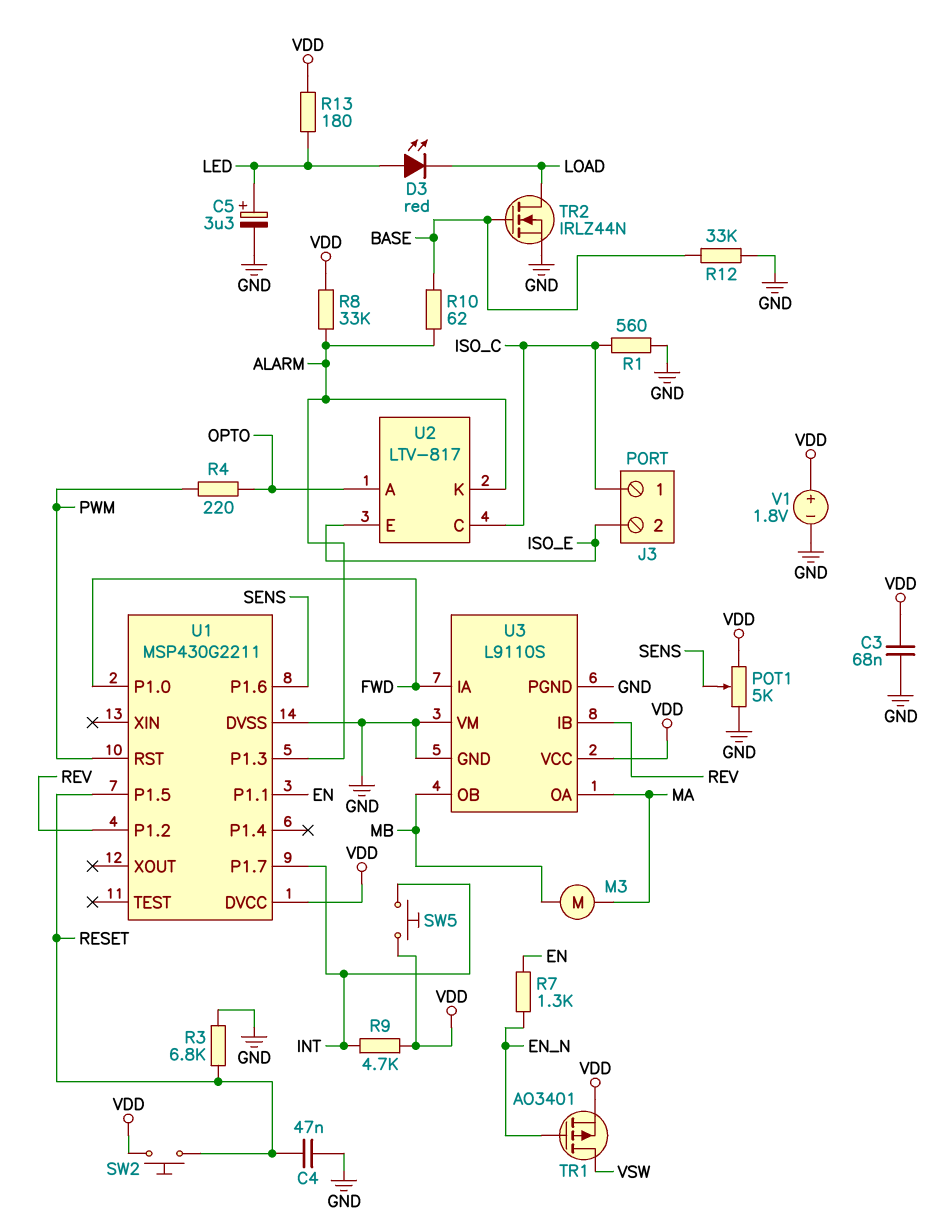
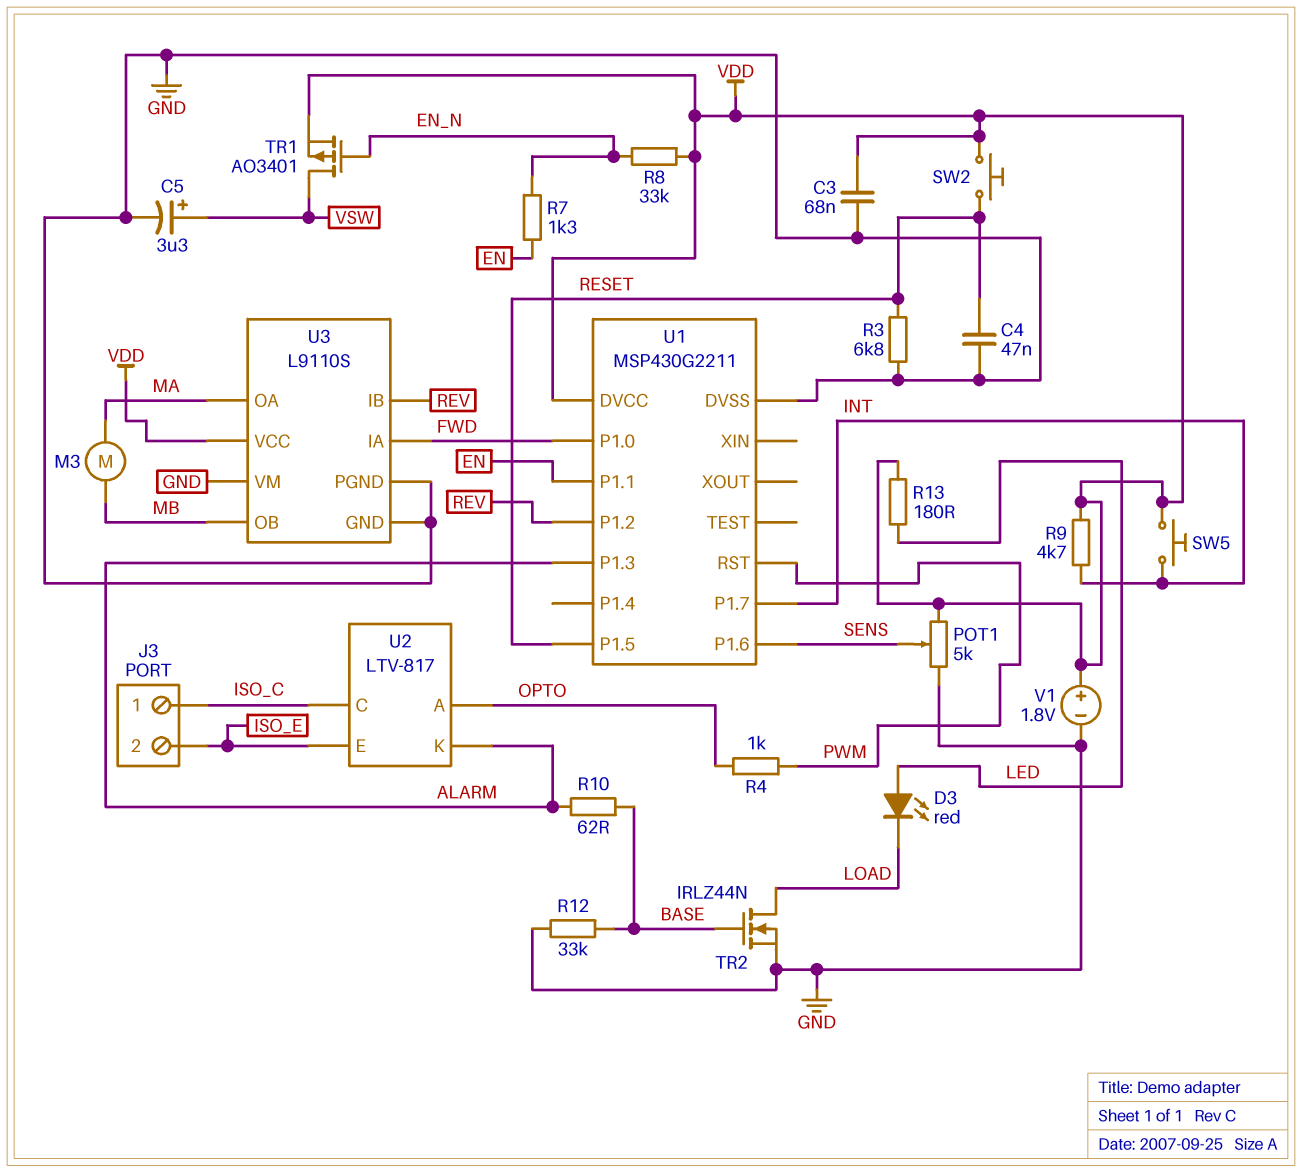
C5: 3.3uF (plus LED, minus GND) -> 3.3uF (plus VSW, minus GND)
R1: 560 (GND, ISO_C) -> none
R4: 220 (OPTO, PWM) -> 1k (OPTO, PWM)
R8: 33k (ALARM, VDD) -> 33k (EN_N, VDD)

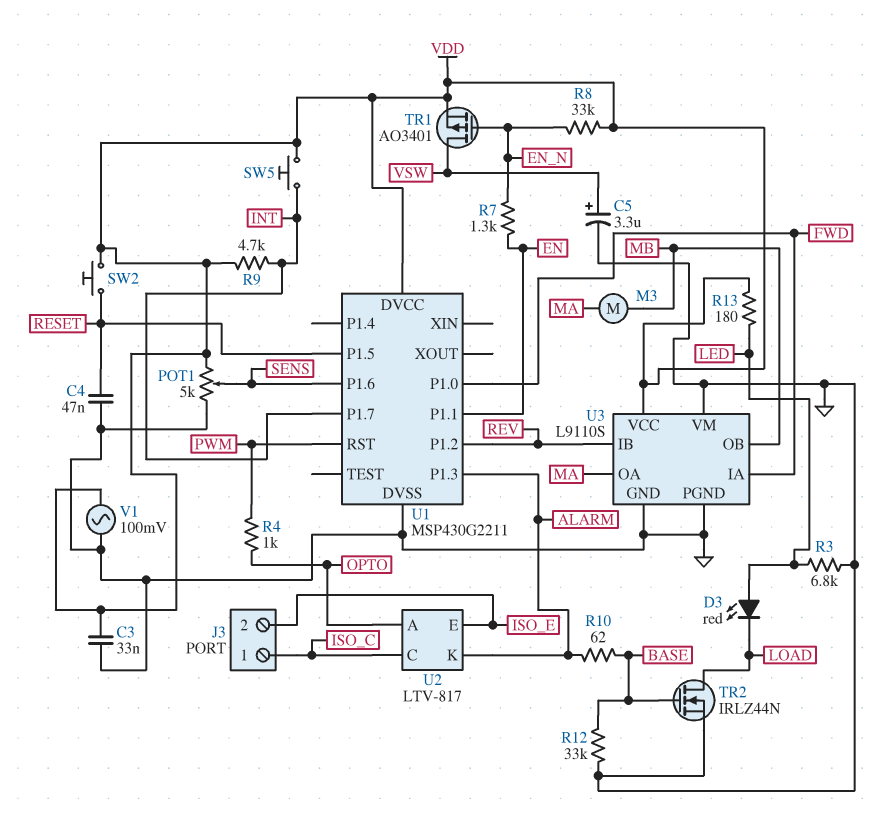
C3: 68nF (GND, VDD) -> 33nF (GND, VDD)
R3: 6.8k (GND, RESET) -> 6.8k (GND, LED)
V1: 1.8V (plus VDD, minus GND) -> AC 100mV (GND, VDD)

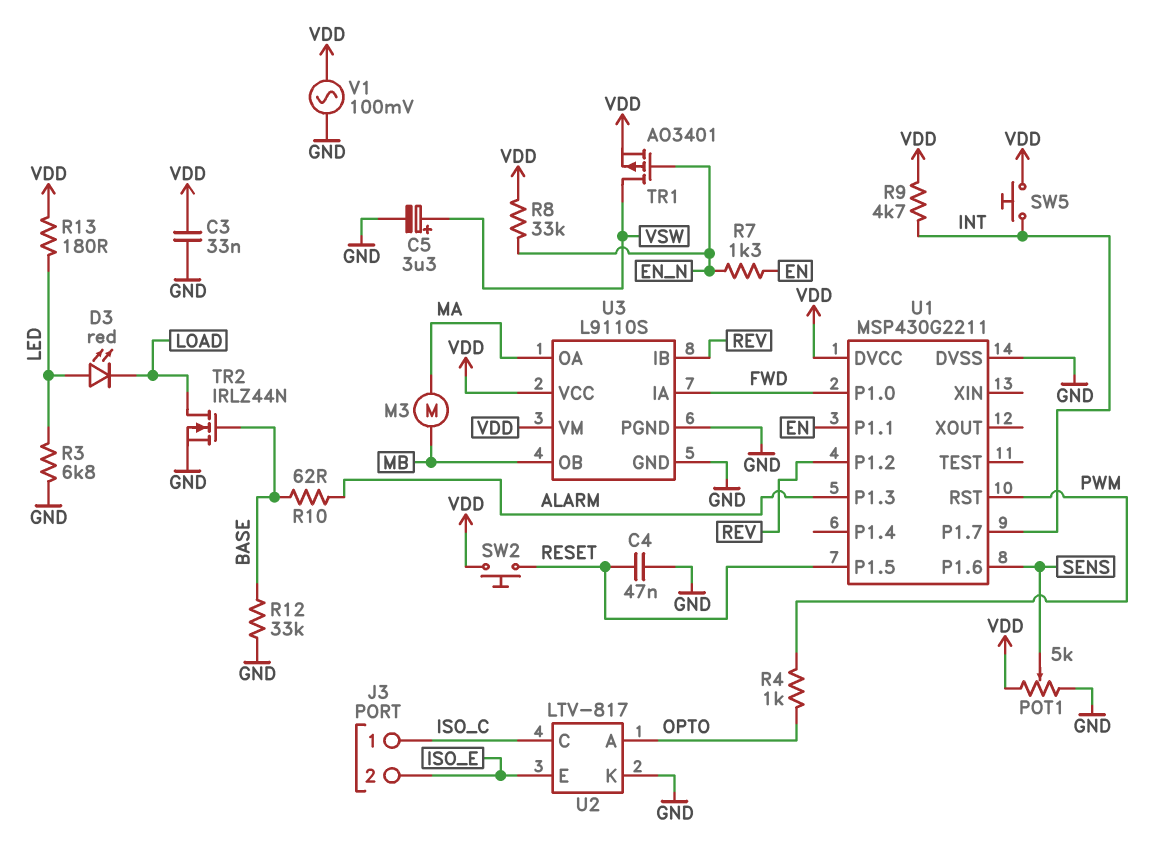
U2 pin K: ALARM -> GND
U3 pin VM: GND -> VDD

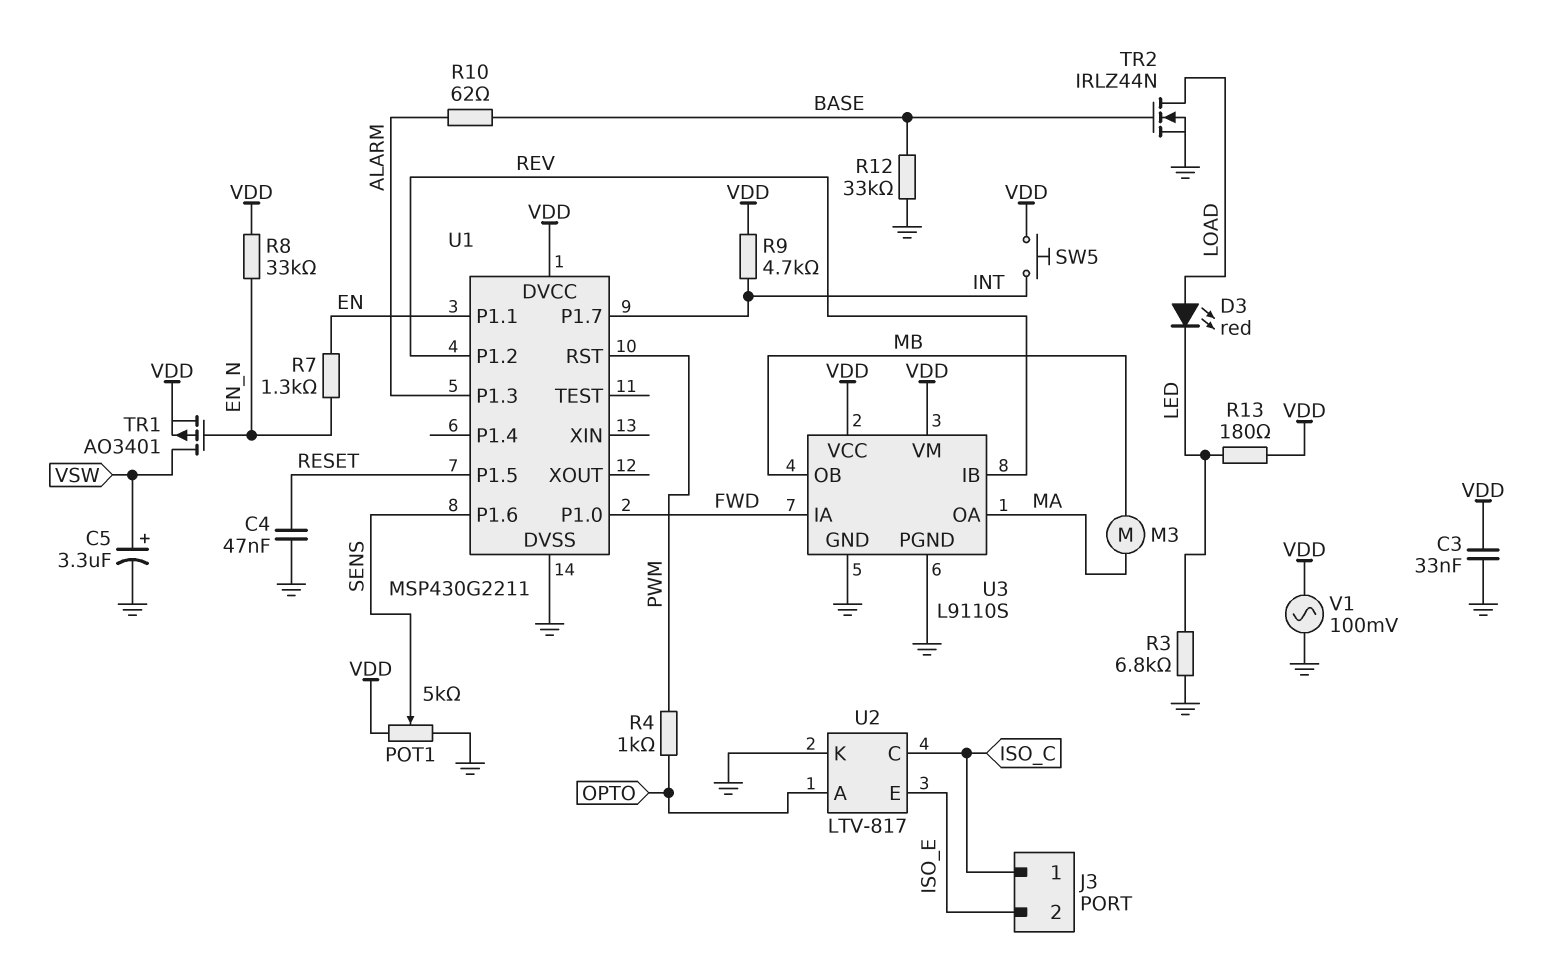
D3: LED red (A LED, K LOAD) -> LED red (A LOAD, K LED)
SW2: button (RESET, VDD) -> none

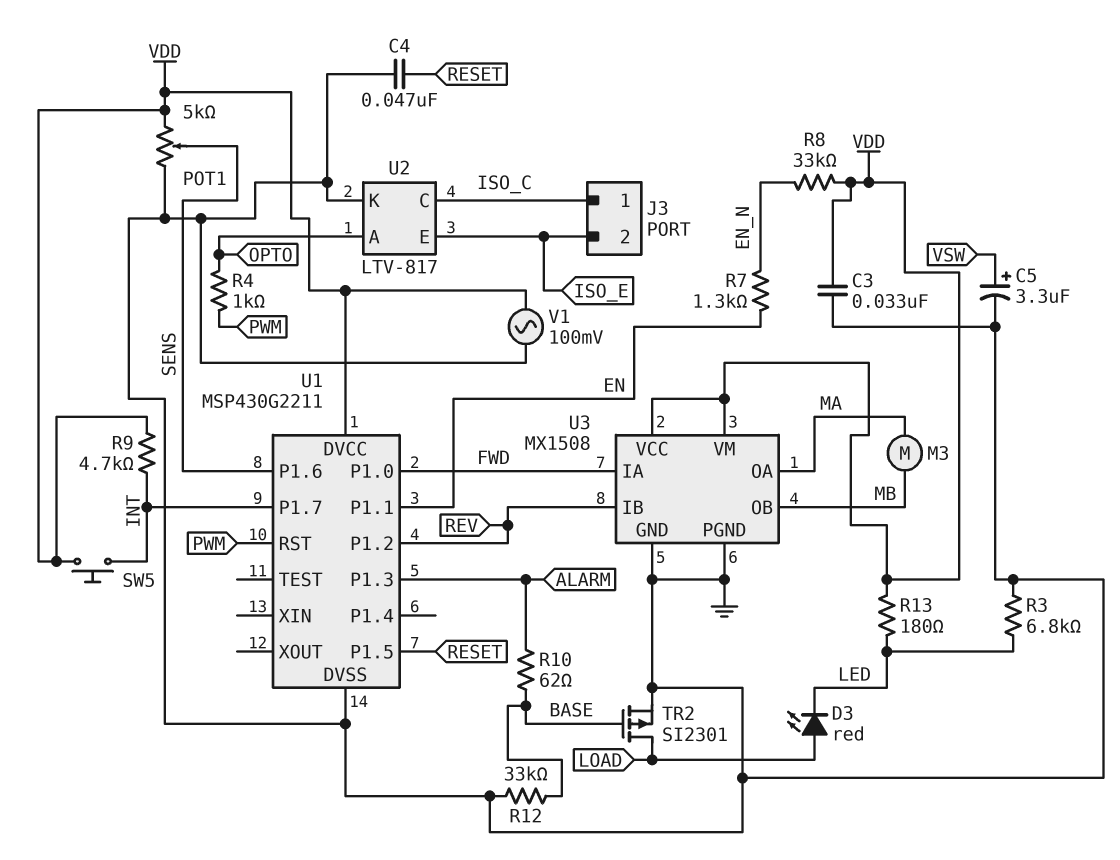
TR1: PMOS AO3401 (G EN_N, D VSW, S VDD) -> none
TR2: NMOS IRLZ44N (G BASE, D LOAD, S GND) -> PMOS SI2301 (G BASE, D LOAD, S GND)
U3: L9110S -> MX1508

